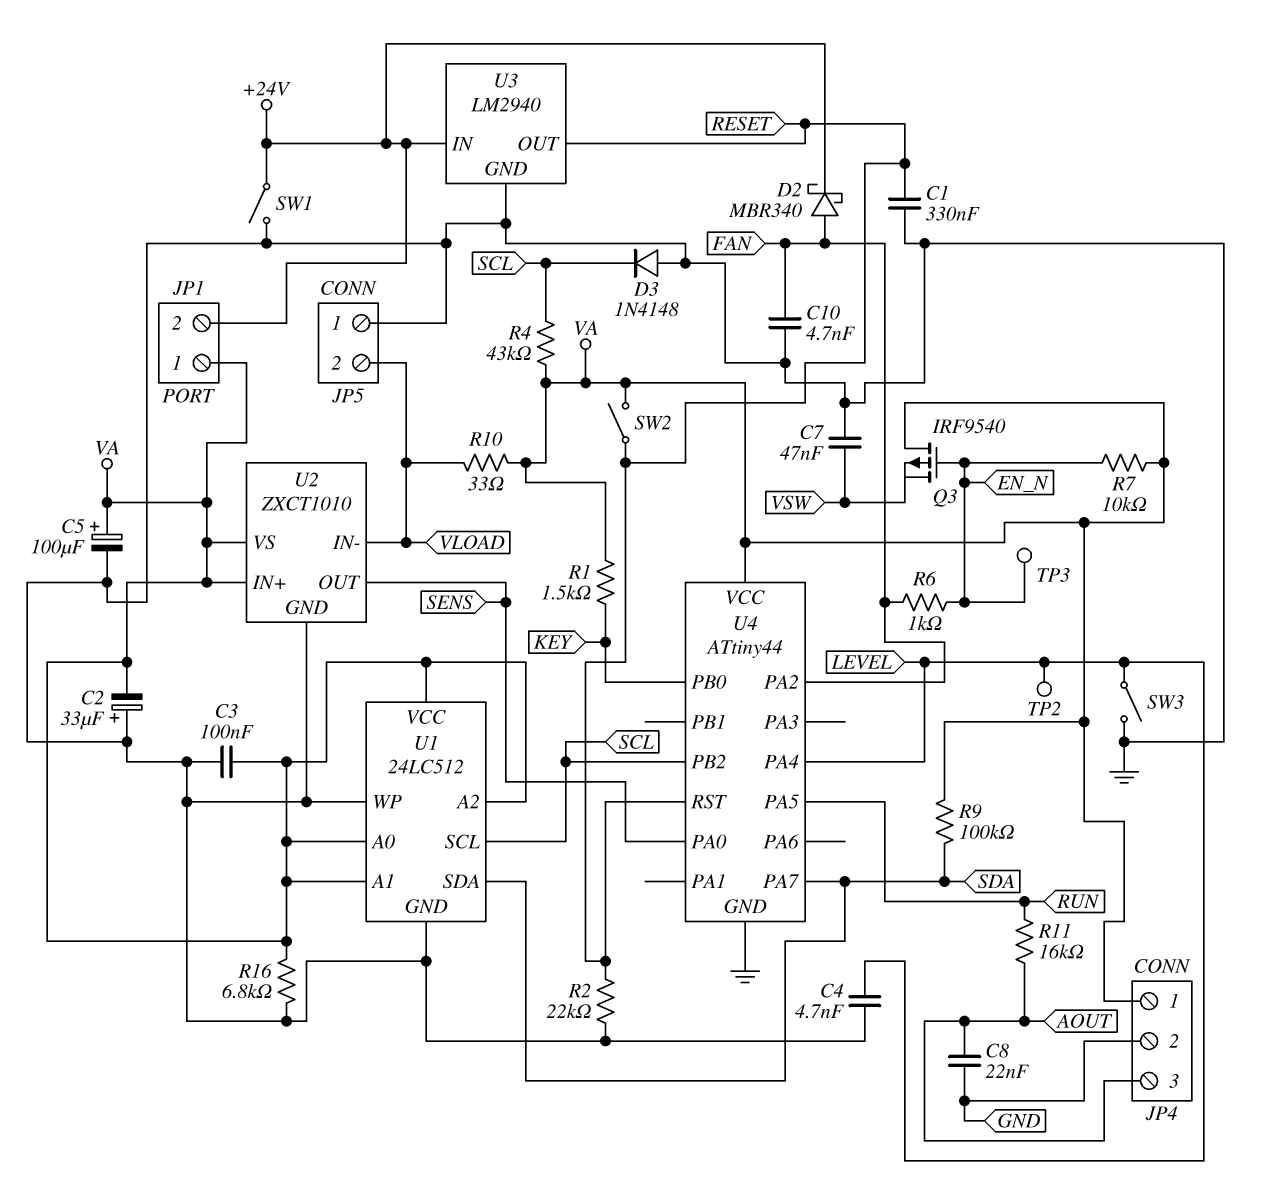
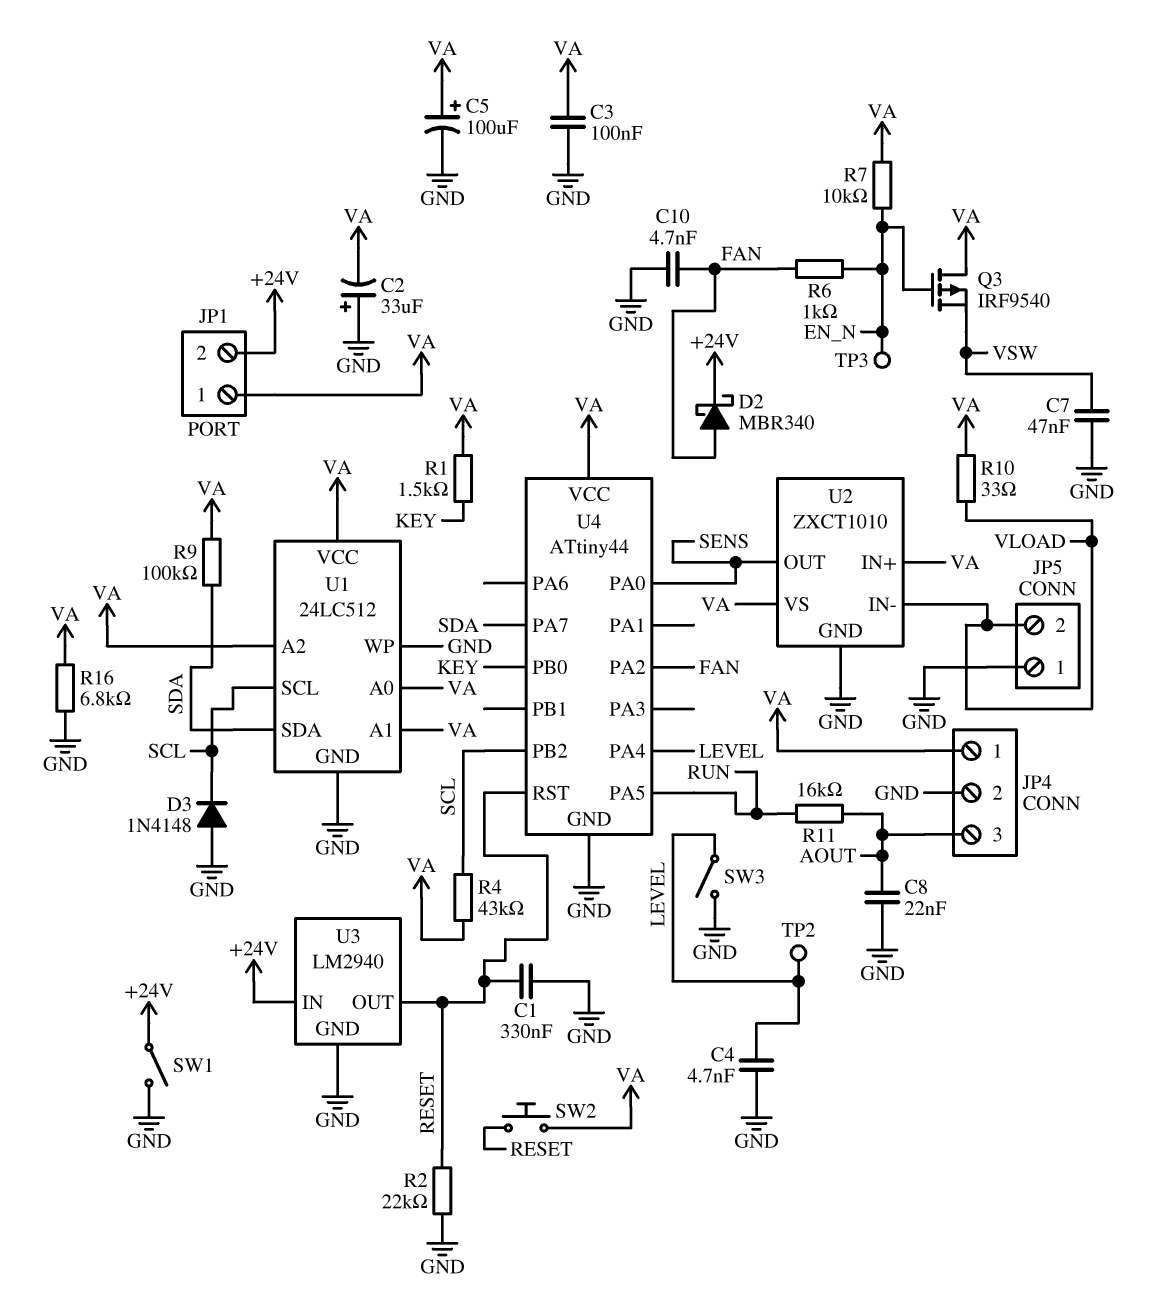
SW2: switch (RESET, VA) -> button (RESET, VA)

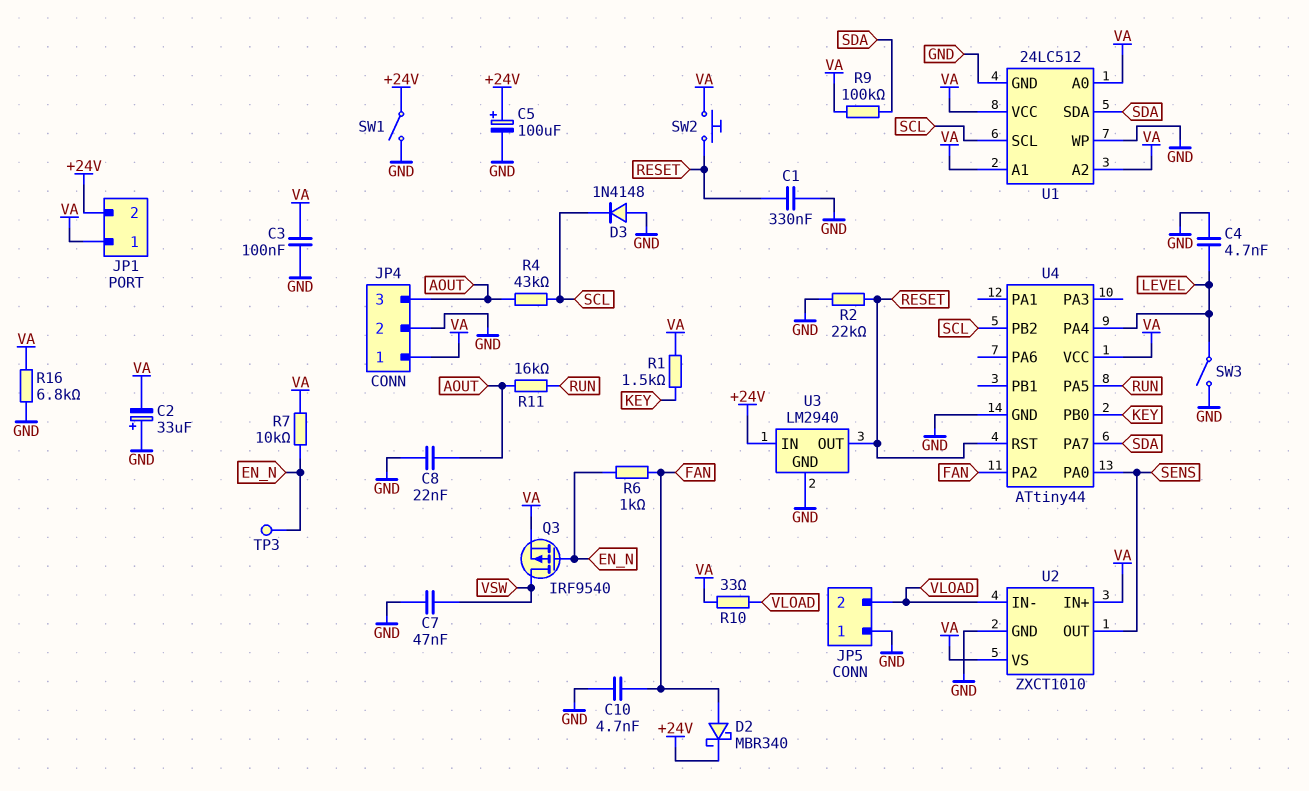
C5: 100uF (plus VA, minus GND) -> 100uF (plus +24V, minus GND)
Q3: PMOS IRF9540 (G EN_N, D VA, S VSW) -> PMOS IRF9540 (G EN_N, D VSW, S VA)
R4: 43k (SCL, VA) -> 43k (AOUT, SCL)
TP2: test point (LEVEL) -> none

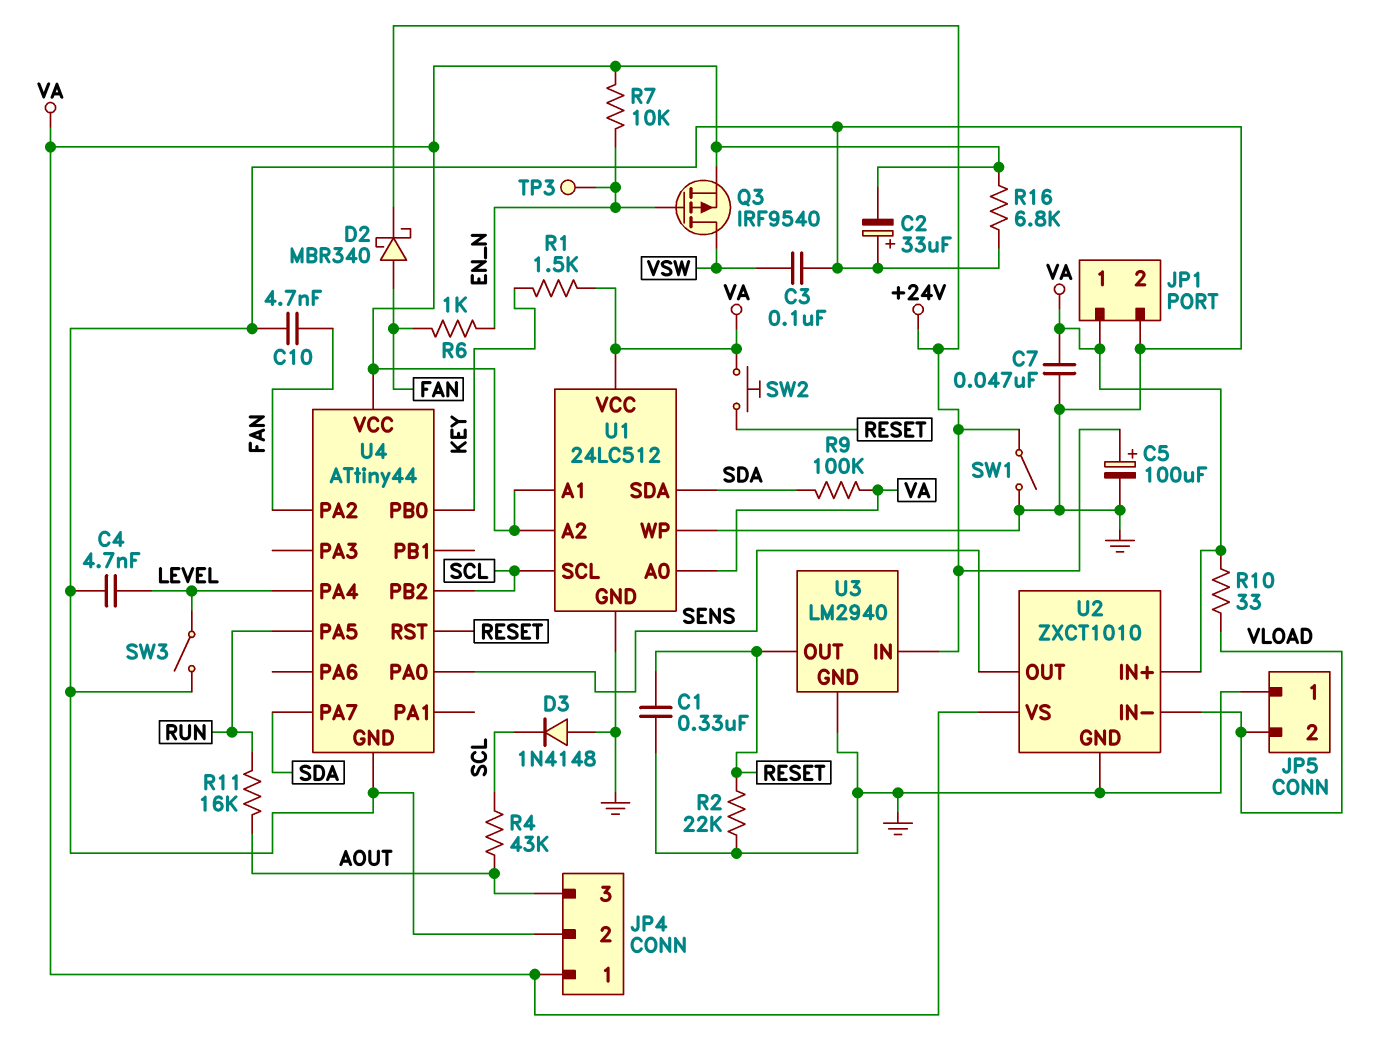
C3: 100nF (GND, VA) -> 100nF (GND, VSW)
C7: 47nF (GND, VSW) -> 47nF (GND, VA)
C8: 22nF (AOUT, GND) -> none
JP1 pin 2: +24V -> GND

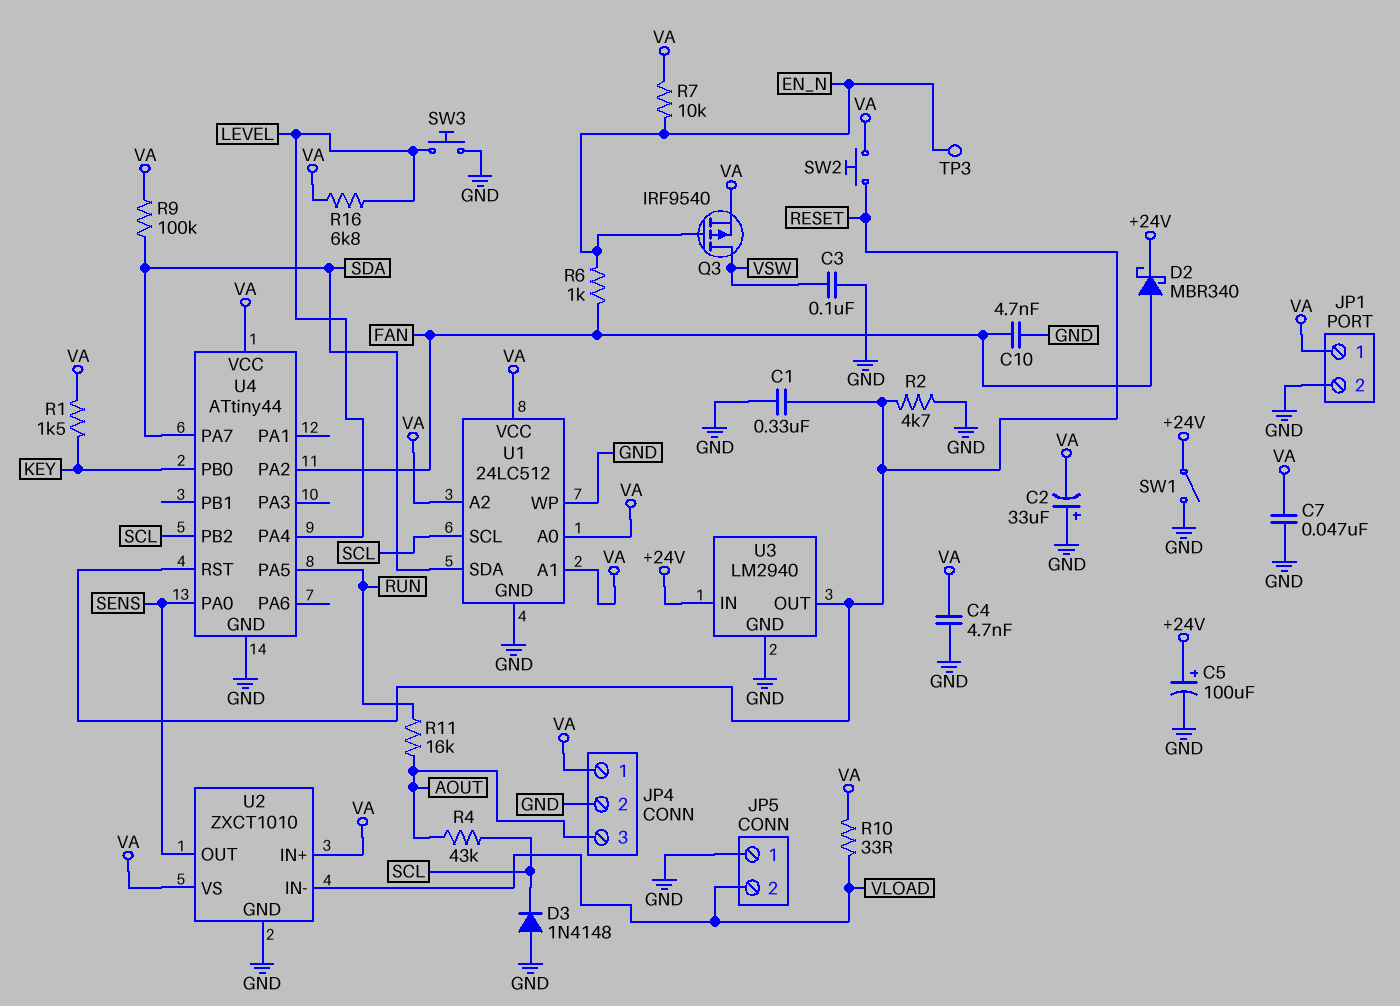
C4: 4.7nF (GND, LEVEL) -> 4.7nF (GND, VA)
R2: 22k (GND, RESET) -> 4.7k (GND, RESET)
R16: 6.8k (GND, VA) -> 6.8k (LEVEL, VA)
SW3: switch (GND, LEVEL) -> button (GND, LEVEL)

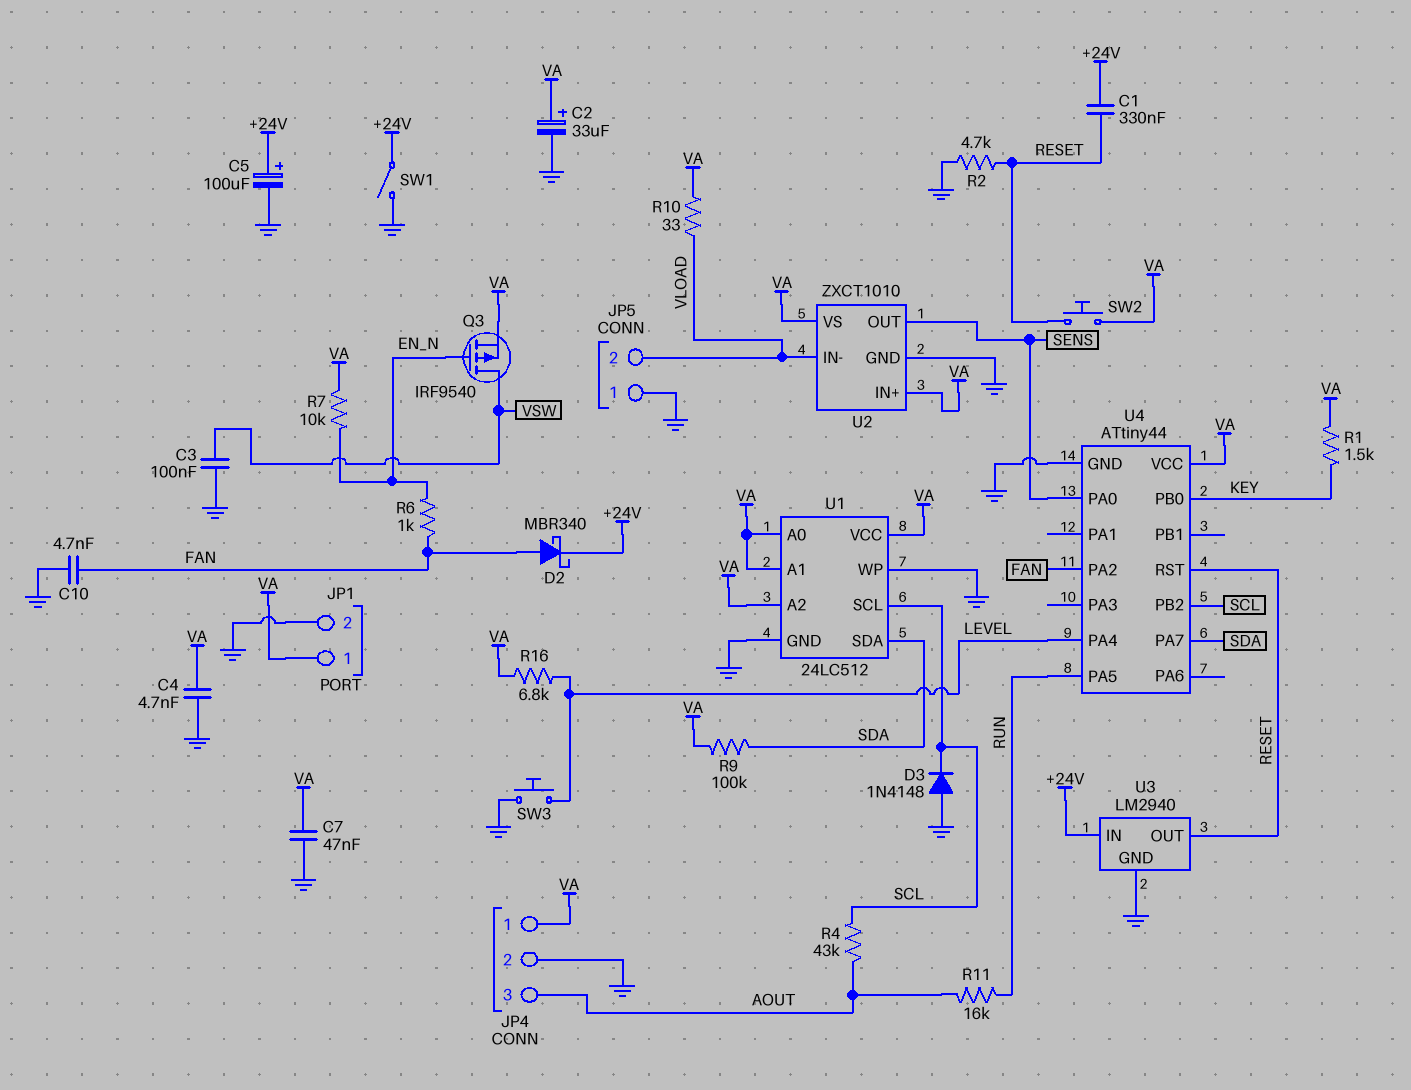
C1: 330nF (GND, RESET) -> 330nF (+24V, RESET)
C2: 33uF (plus GND, minus VA) -> 33uF (plus VA, minus GND)
TP3: test point (EN_N) -> none

